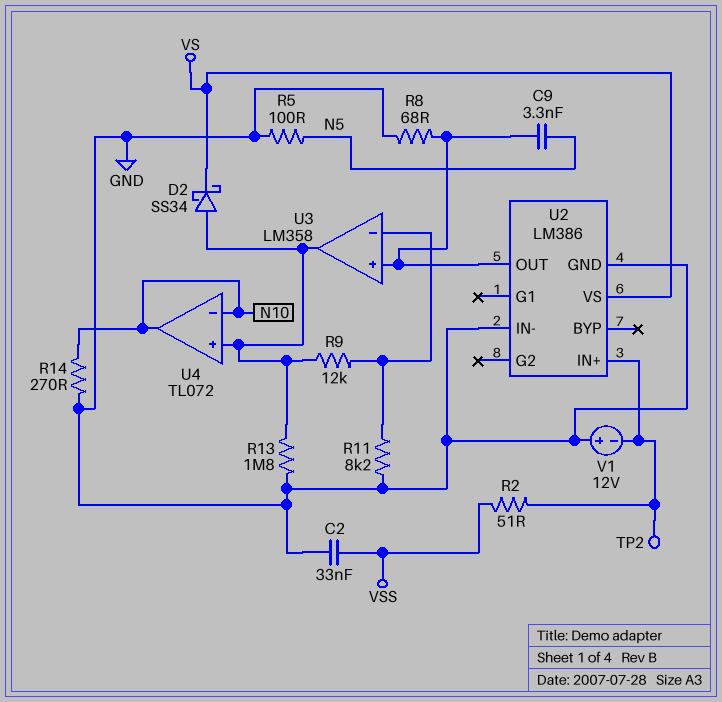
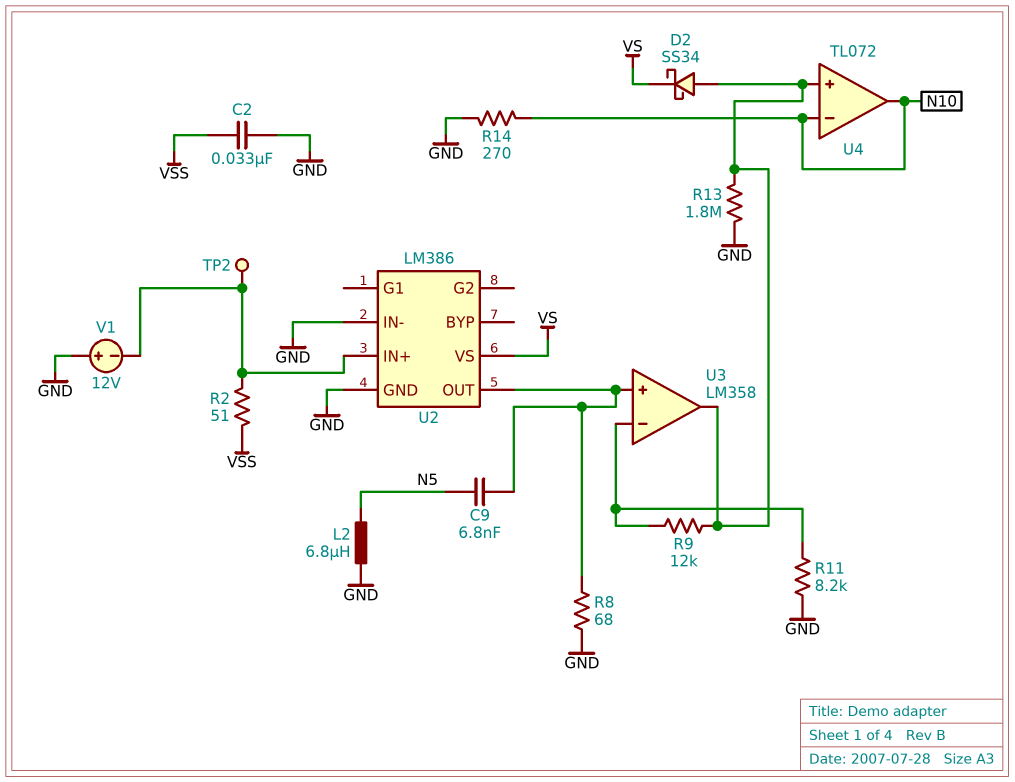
C9: 3.3nF (N5, U2/OUT) -> 6.8nF (N5, U2/OUT)
L2: none -> 6.8uH (GND, N5)
R5: 100 (GND, N5) -> none

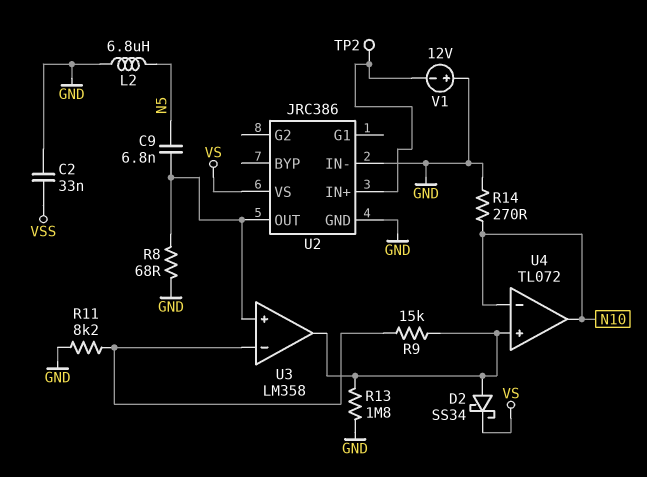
R2: 51 (U2/IN+, VSS) -> none
R9: 12k (U3/in-, U3/out) -> 15k (U3/in-, U3/out)
U2: LM386 -> JRC386

